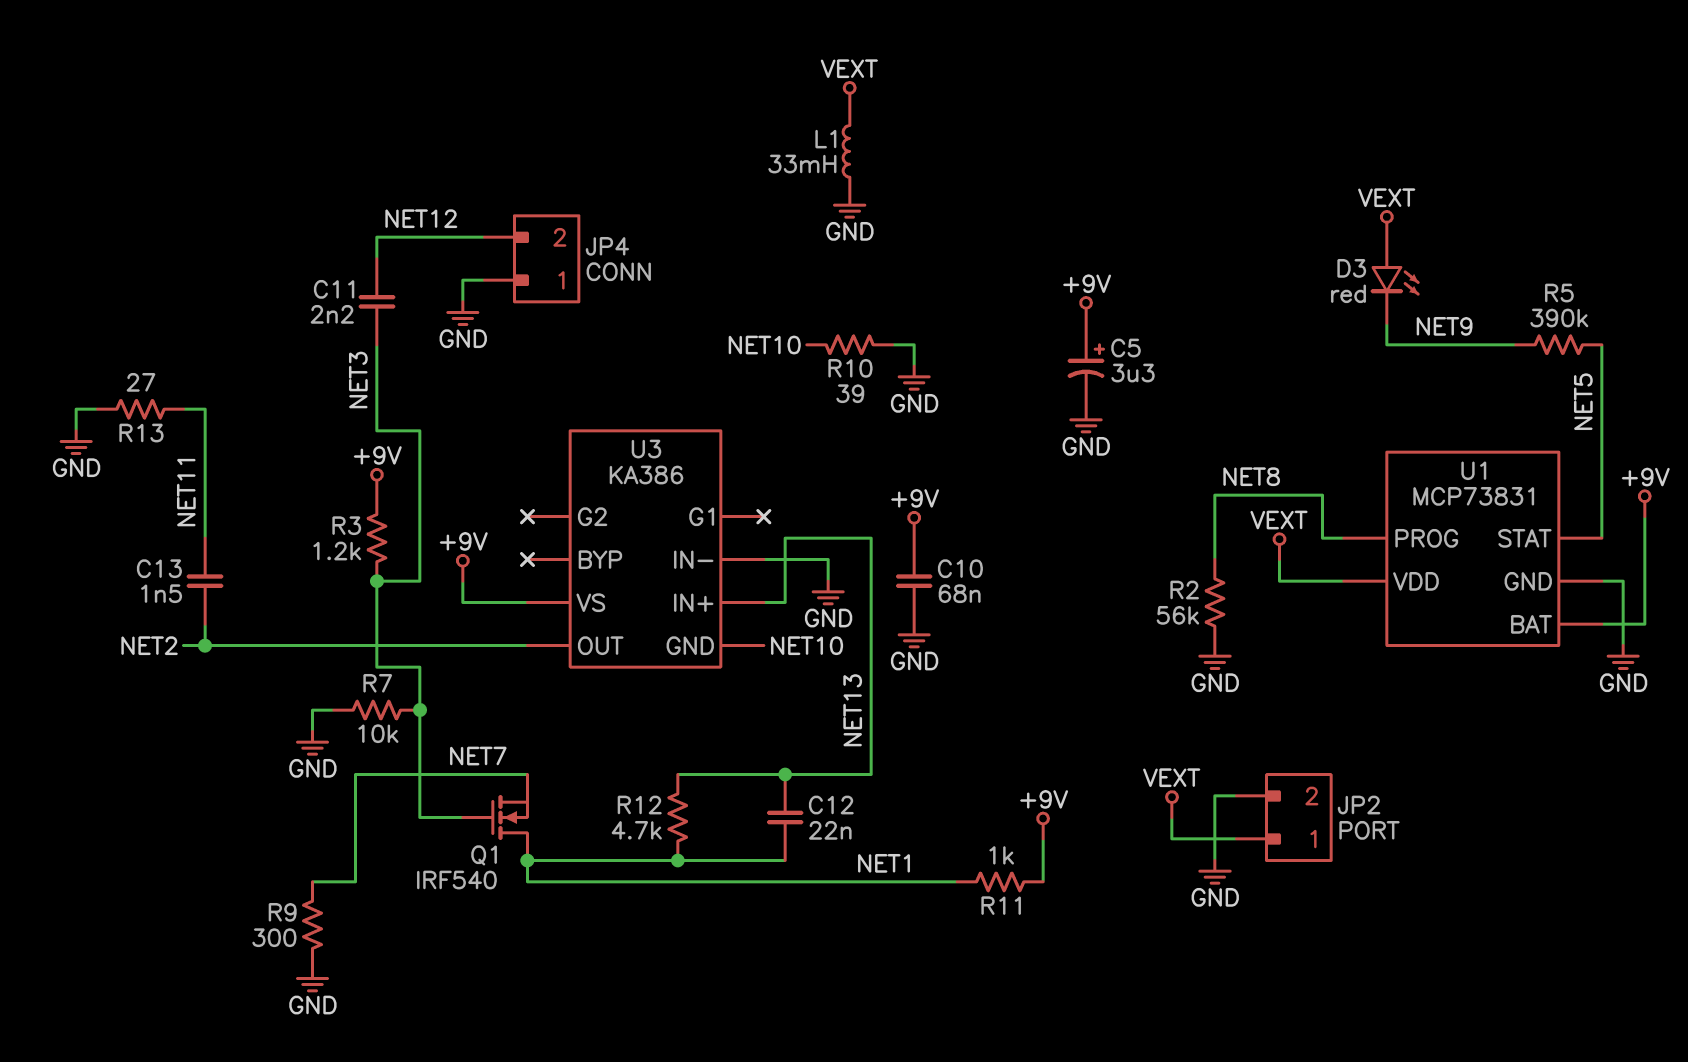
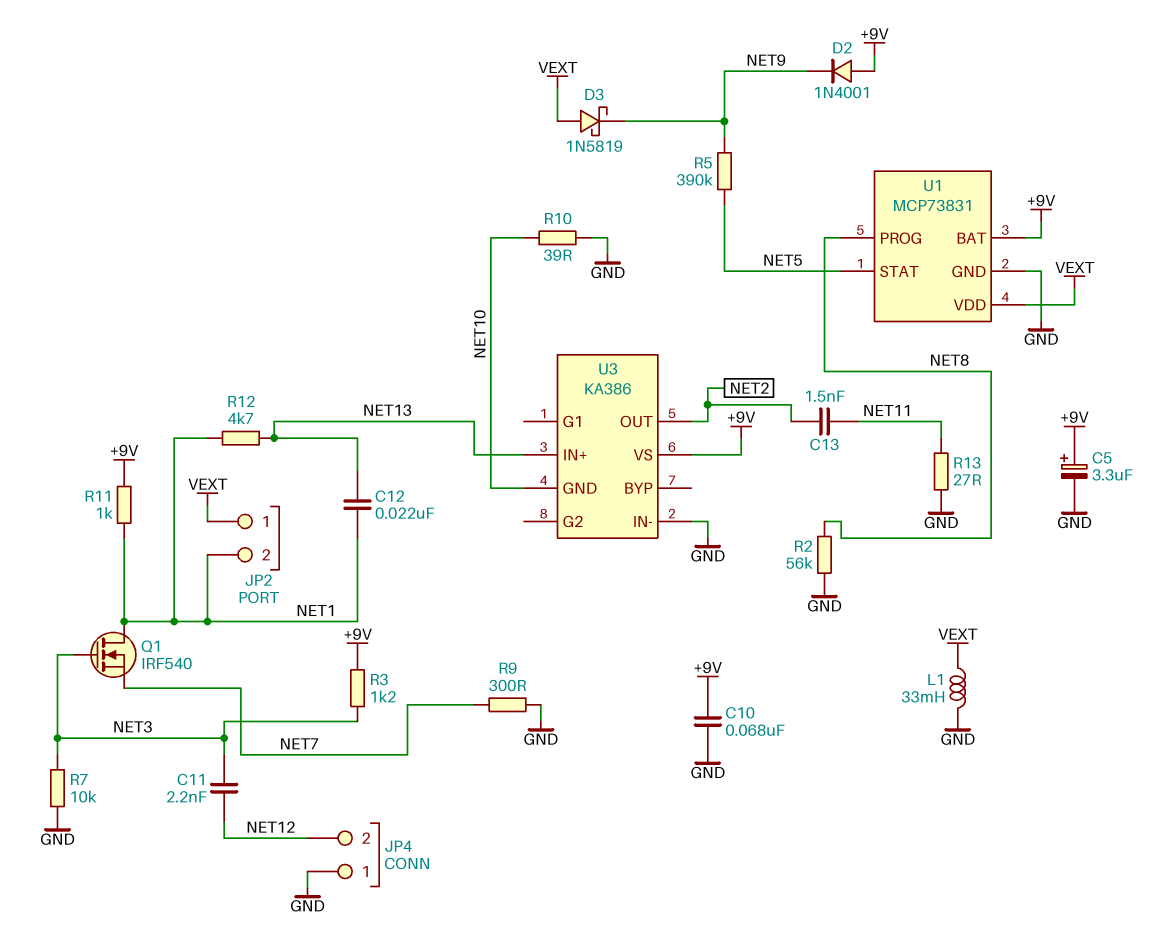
D2: none -> diode 1N4001 (A +9V, K NET9)
D3: LED red (A VEXT, K NET9) -> schottky 1N5819 (A VEXT, K NET9)
JP2 pin 2: GND -> NET1

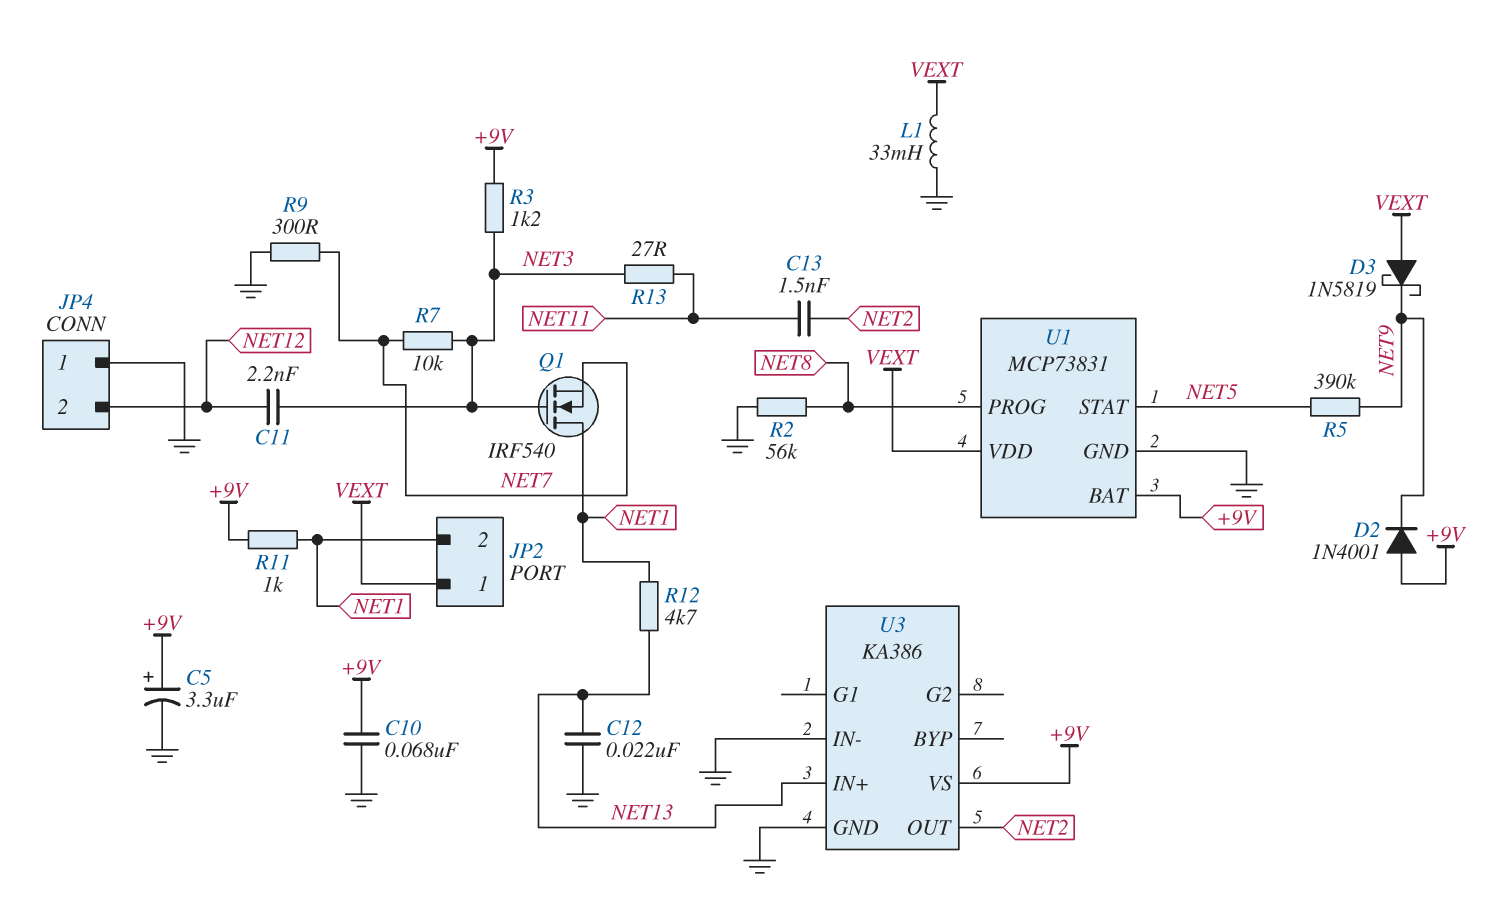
C12: 22nF (NET1, NET13) -> 22nF (GND, NET13)
R7: 10k (GND, NET3) -> 10k (NET3, NET7)
R10: 39 (GND, NET10) -> none
R13: 27 (GND, NET11) -> 27 (NET3, NET11)
U3 pin GND: NET10 -> GND

